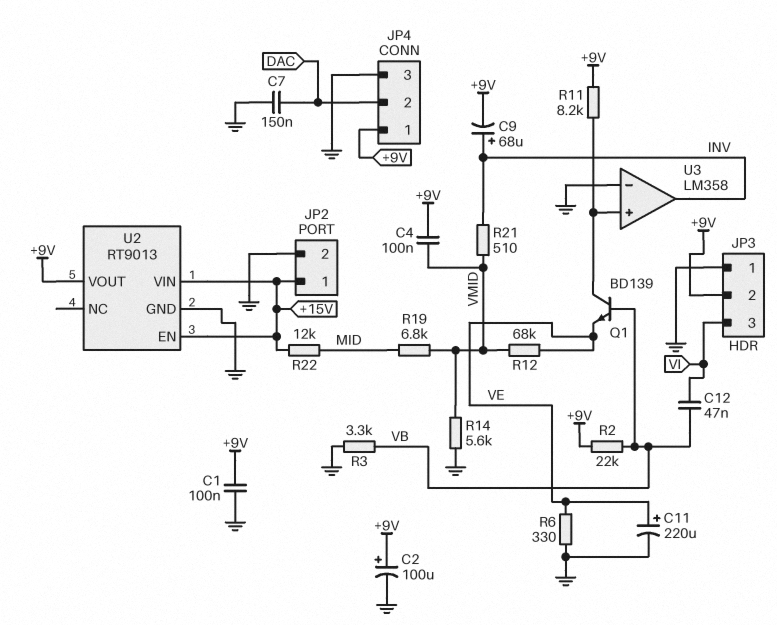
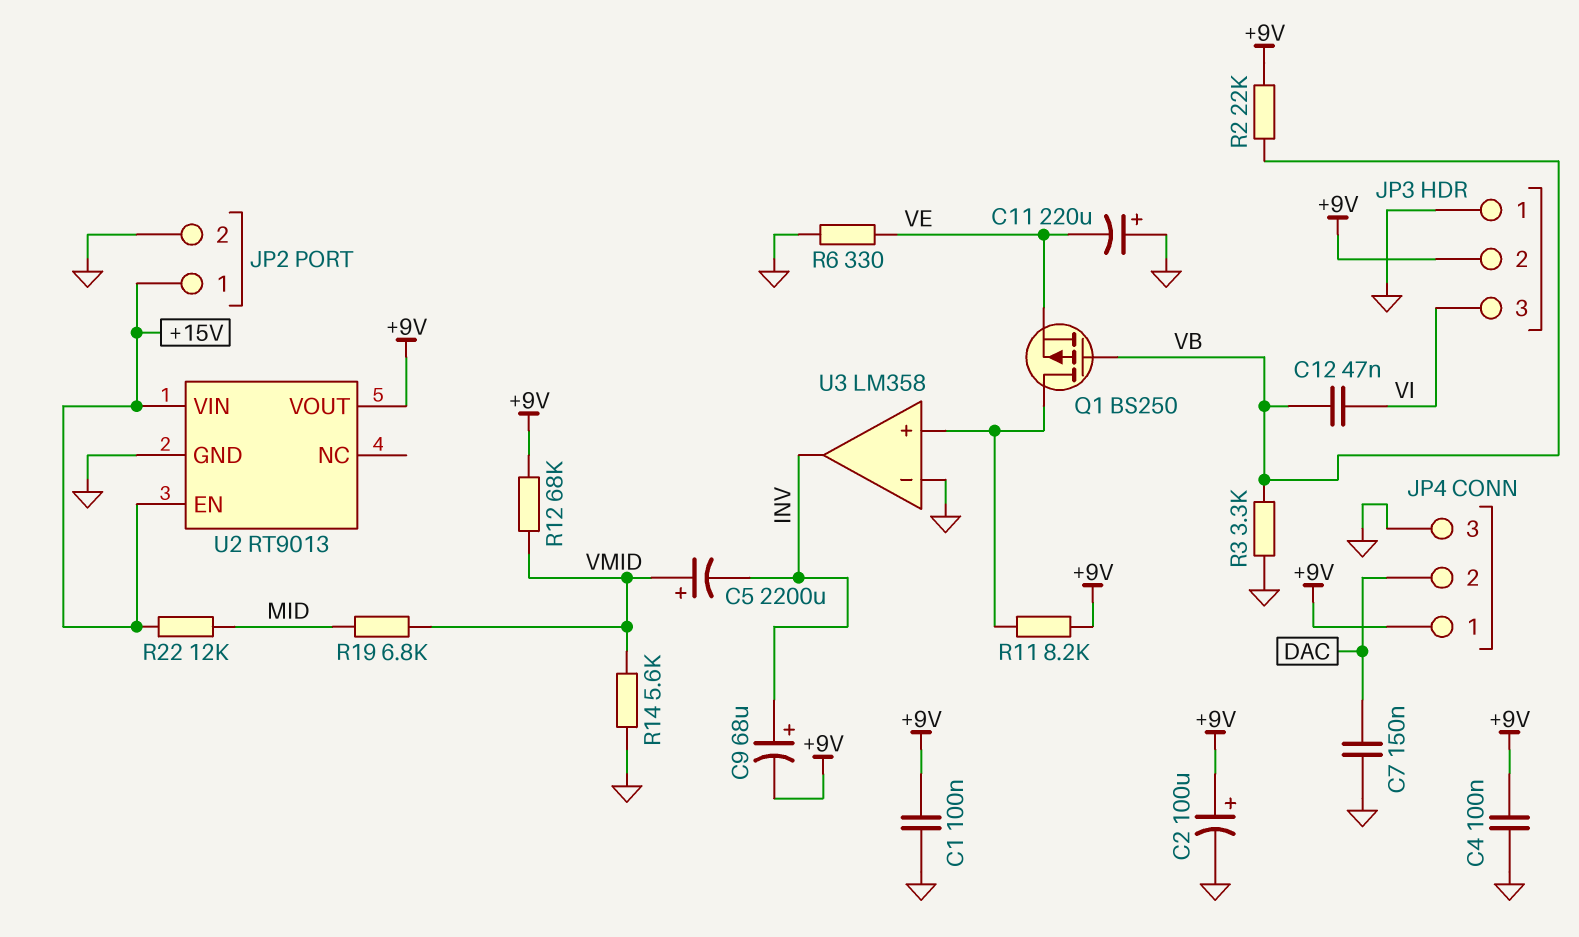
C4: 100nF (+9V, VMID) -> 100nF (+9V, GND)
C5: none -> 2200uF (plus VMID, minus INV)
C11: 220uF (plus VE, minus GND) -> 220uF (plus GND, minus VE)
Q1: NPN BD139 (B VB, C U3/in+, E VE) -> PMOS BS250 (G VB, D U3/in+, S VE)
R12: 68k (VE, VMID) -> 68k (+9V, VMID)
R21: 510 (INV, VMID) -> none

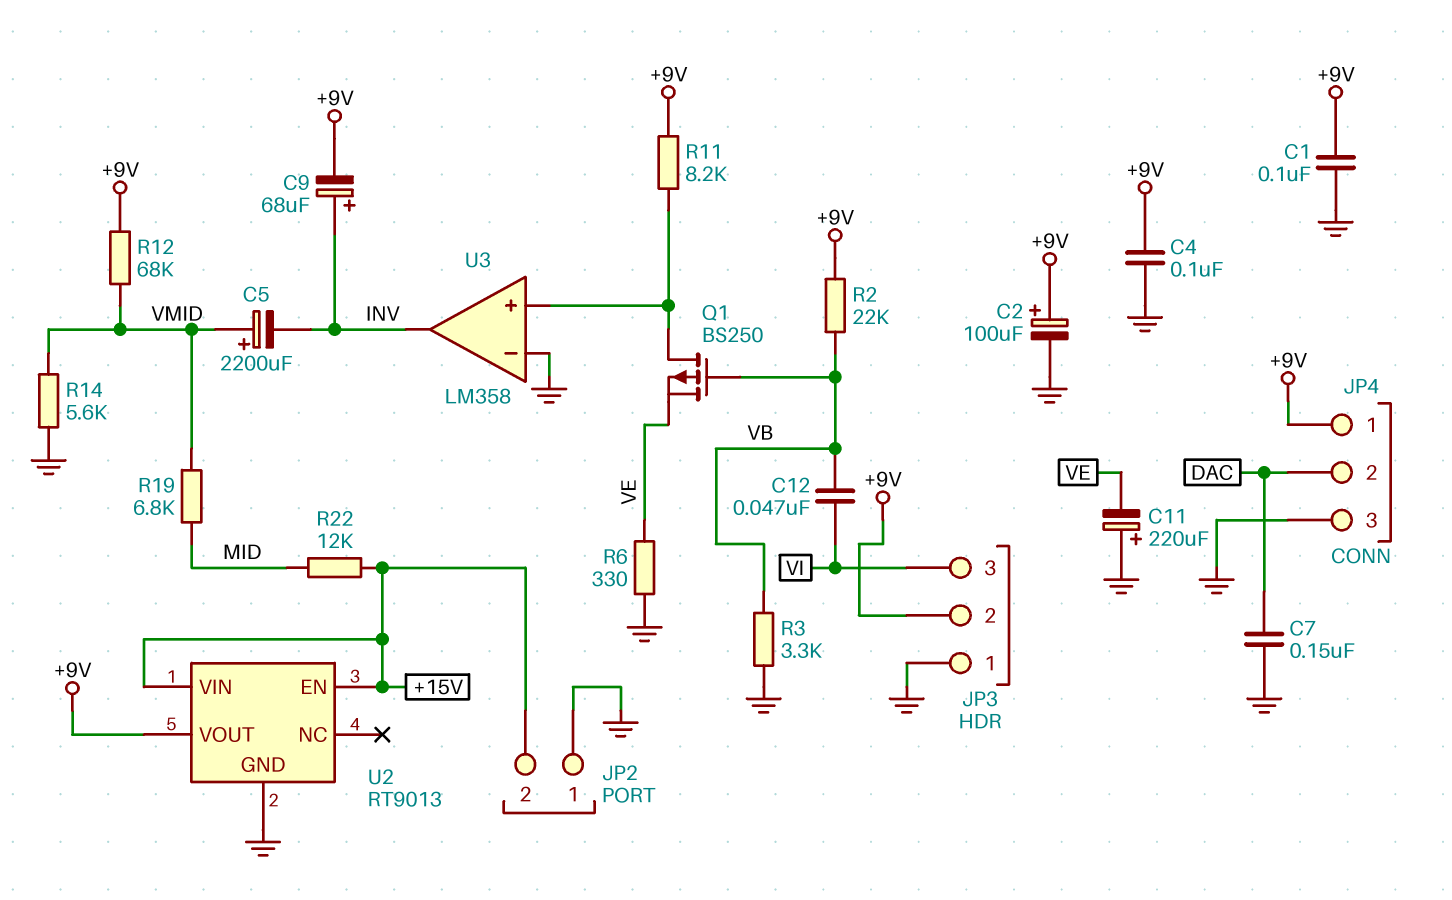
JP2 pin 1: +15V -> GND
JP2 pin 2: GND -> +15V

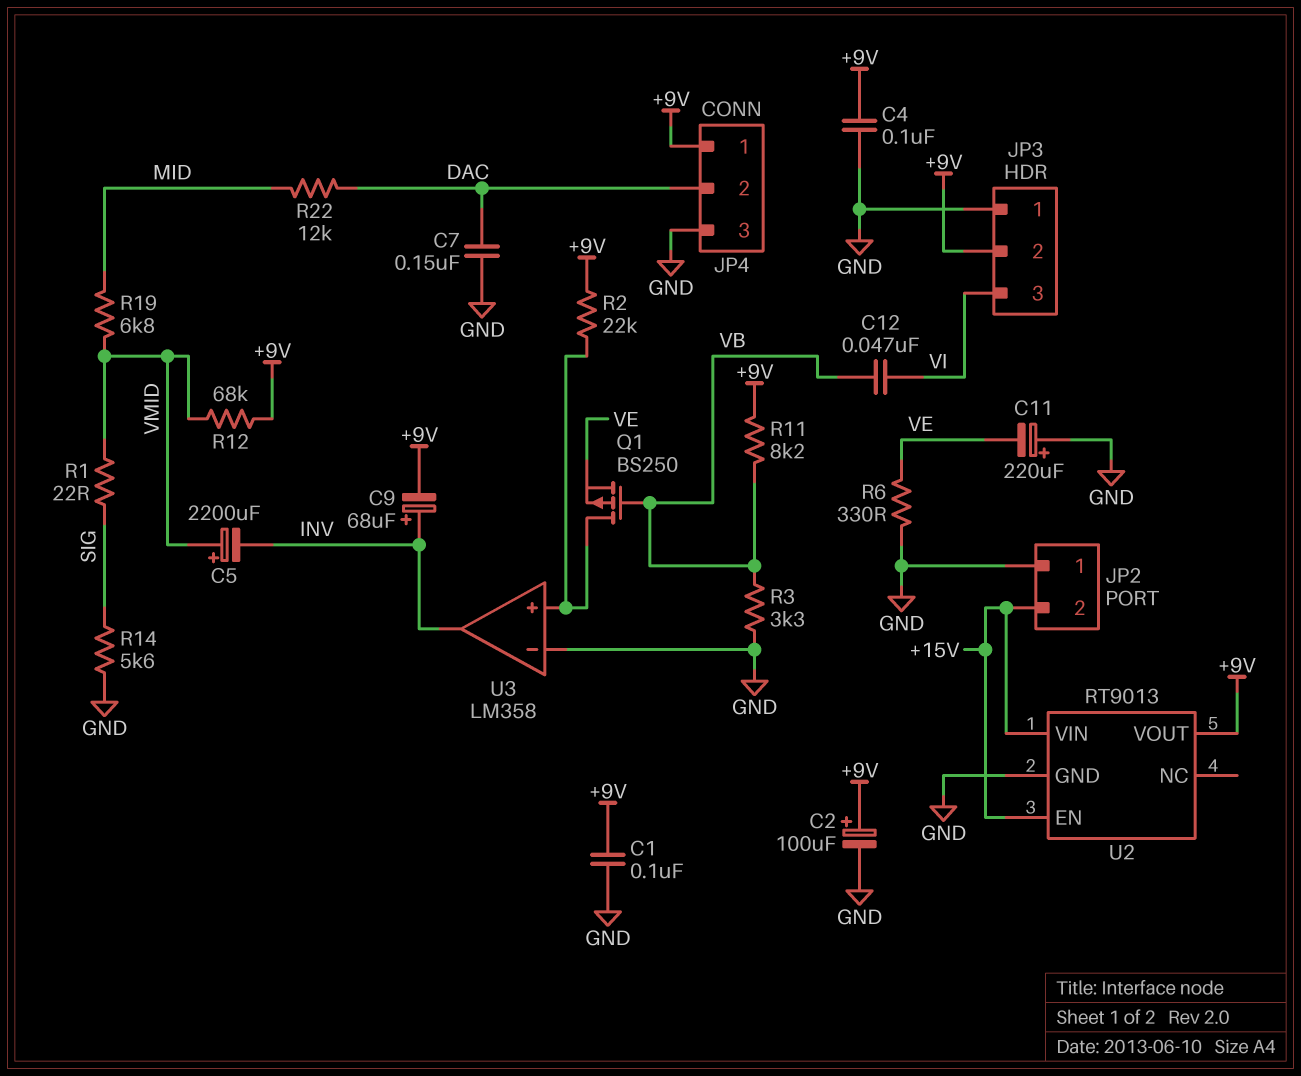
R1: none -> 22 (SIG, VMID)
R2: 22k (+9V, VB) -> 22k (+9V, U3/in+)
R11: 8.2k (+9V, U3/in+) -> 8.2k (+9V, VB)
R14: 5.6k (GND, VMID) -> 5.6k (GND, SIG)
R22: 12k (+15V, MID) -> 12k (DAC, MID)

